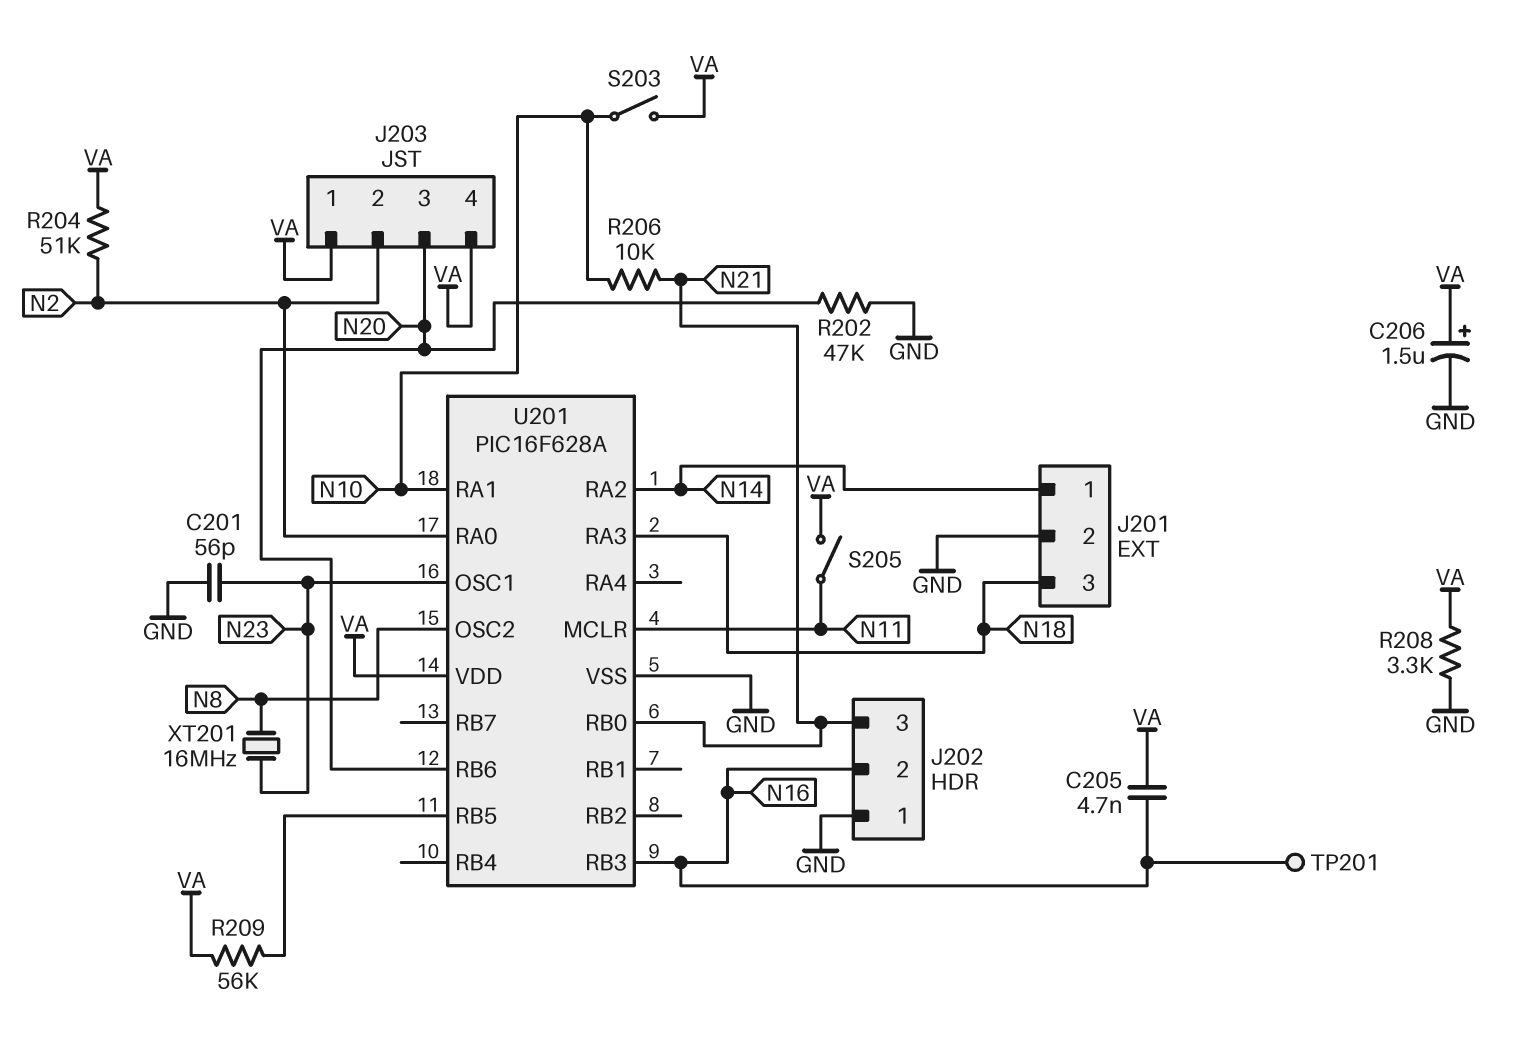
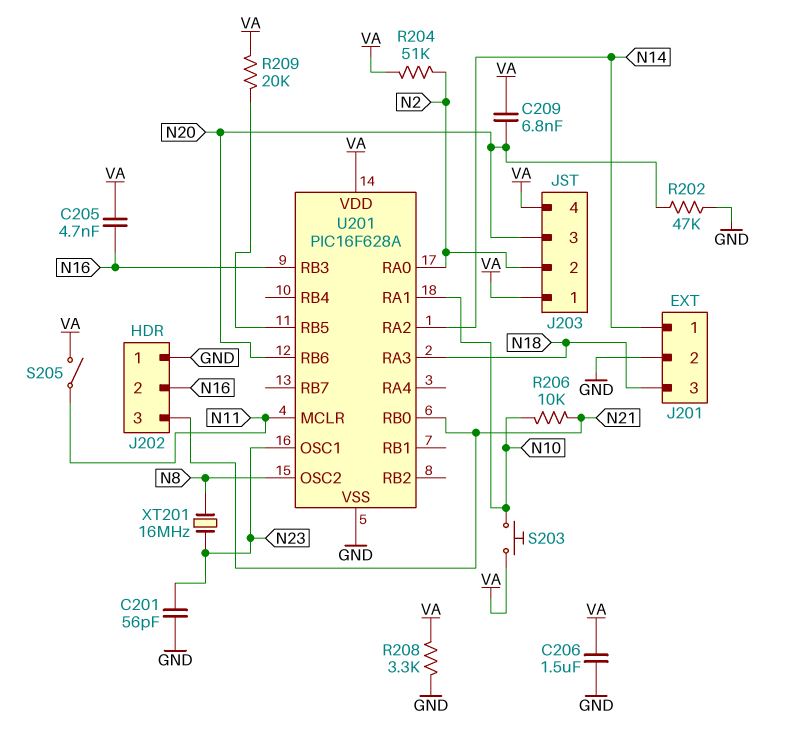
C206: 1.5uF (plus VA, minus GND) -> 1.5uF (GND, VA)
C209: none -> 6.8nF (N20, VA)
R209: 56k (U201/RB5, VA) -> 20k (U201/RB5, VA)
S203: switch (N10, VA) -> button (N10, VA)
TP201: test point (N16) -> none

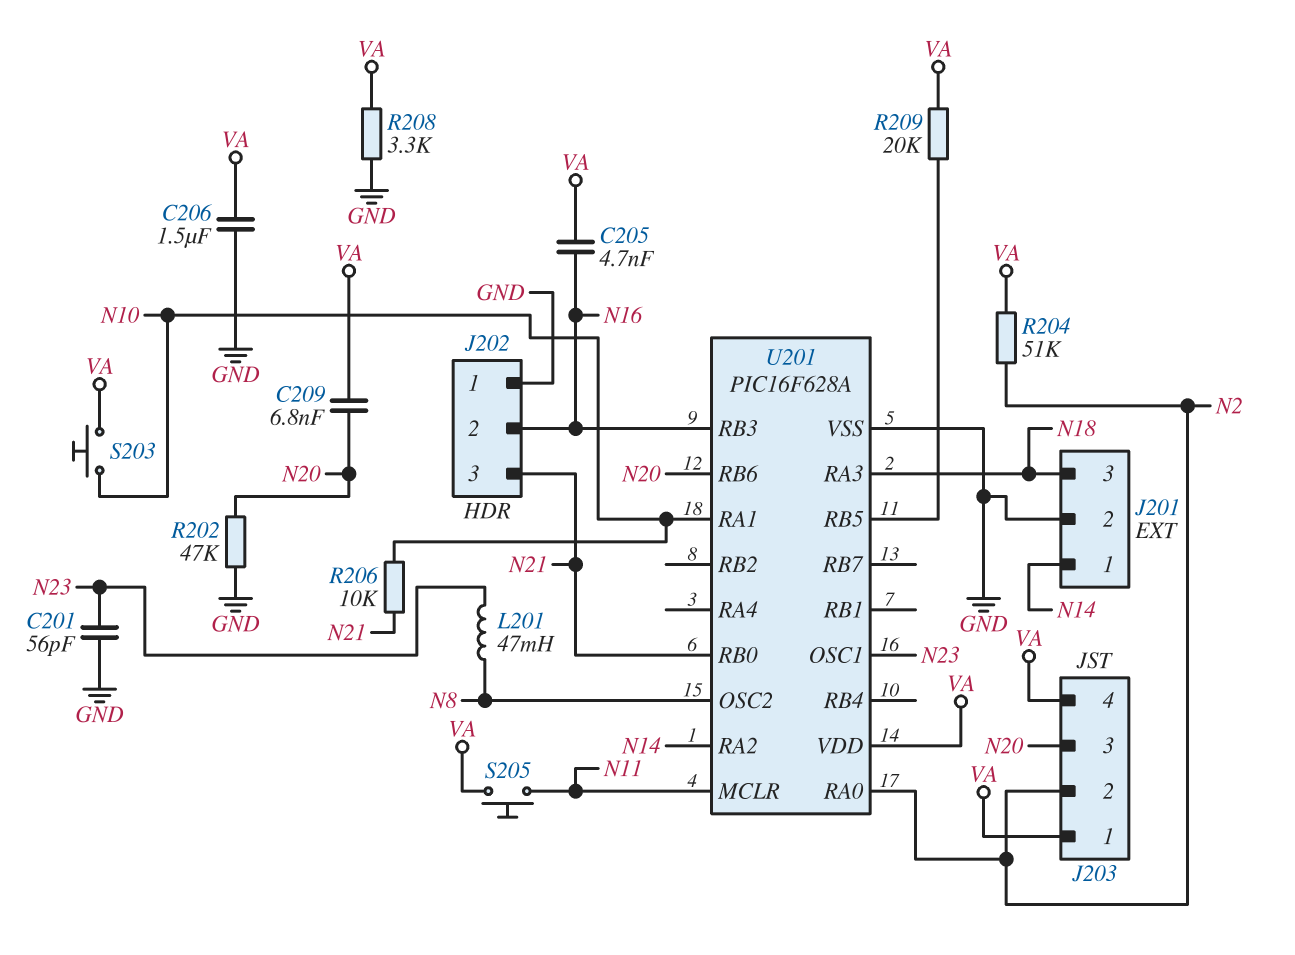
L201: none -> 47mH (N8, N23)
S205: switch (N11, VA) -> button (N11, VA)
XT201: 16MHz (N8, N23) -> none

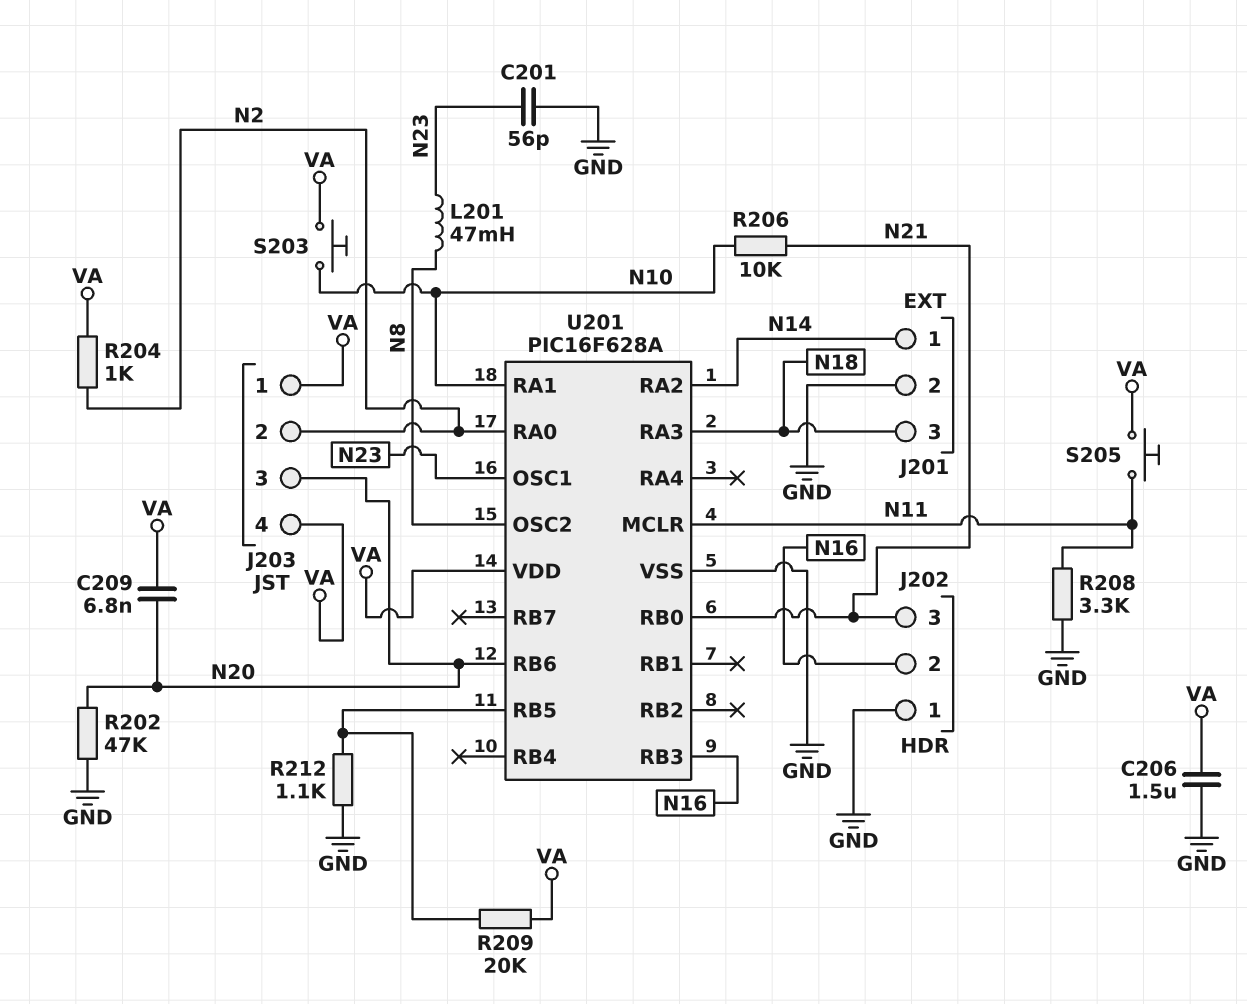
C205: 4.7nF (N16, VA) -> none
R204: 51k (N2, VA) -> 1k (N2, VA)
R208: 3.3k (GND, VA) -> 3.3k (GND, N11)
R212: none -> 1.1k (GND, U201/RB5)

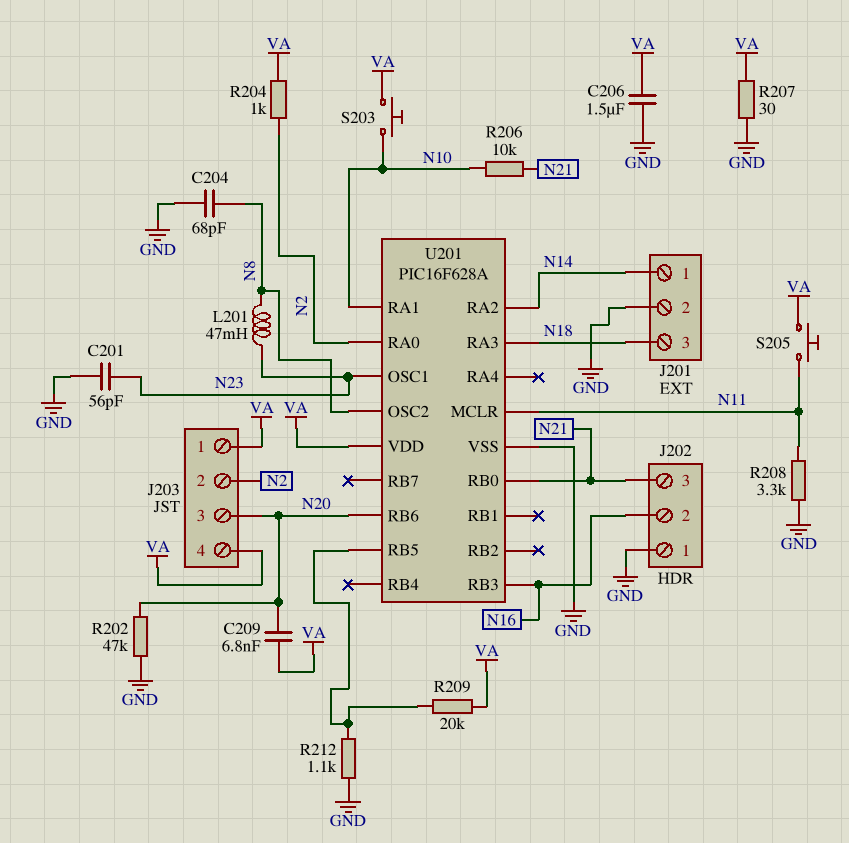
C204: none -> 68pF (GND, N8)
R207: none -> 30 (GND, VA)

